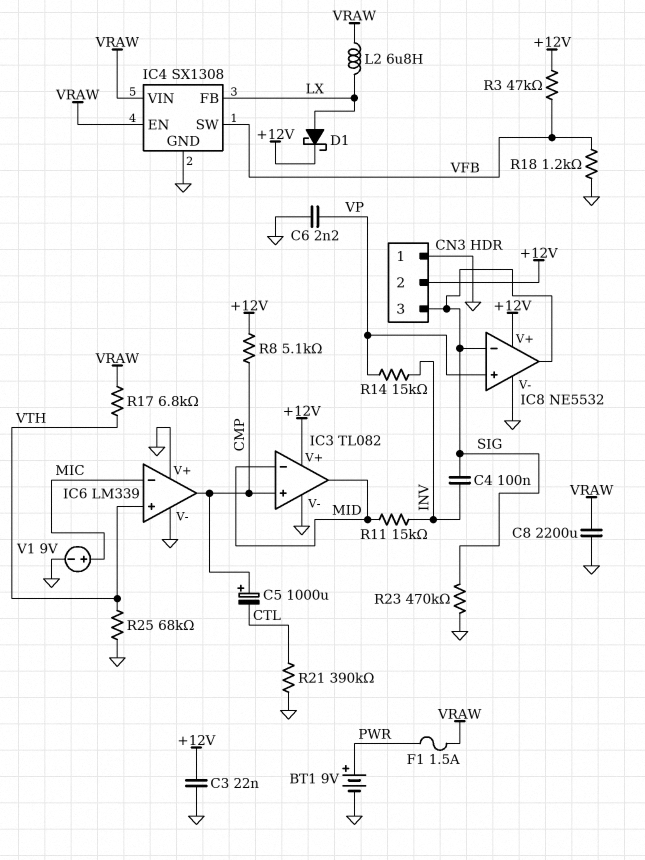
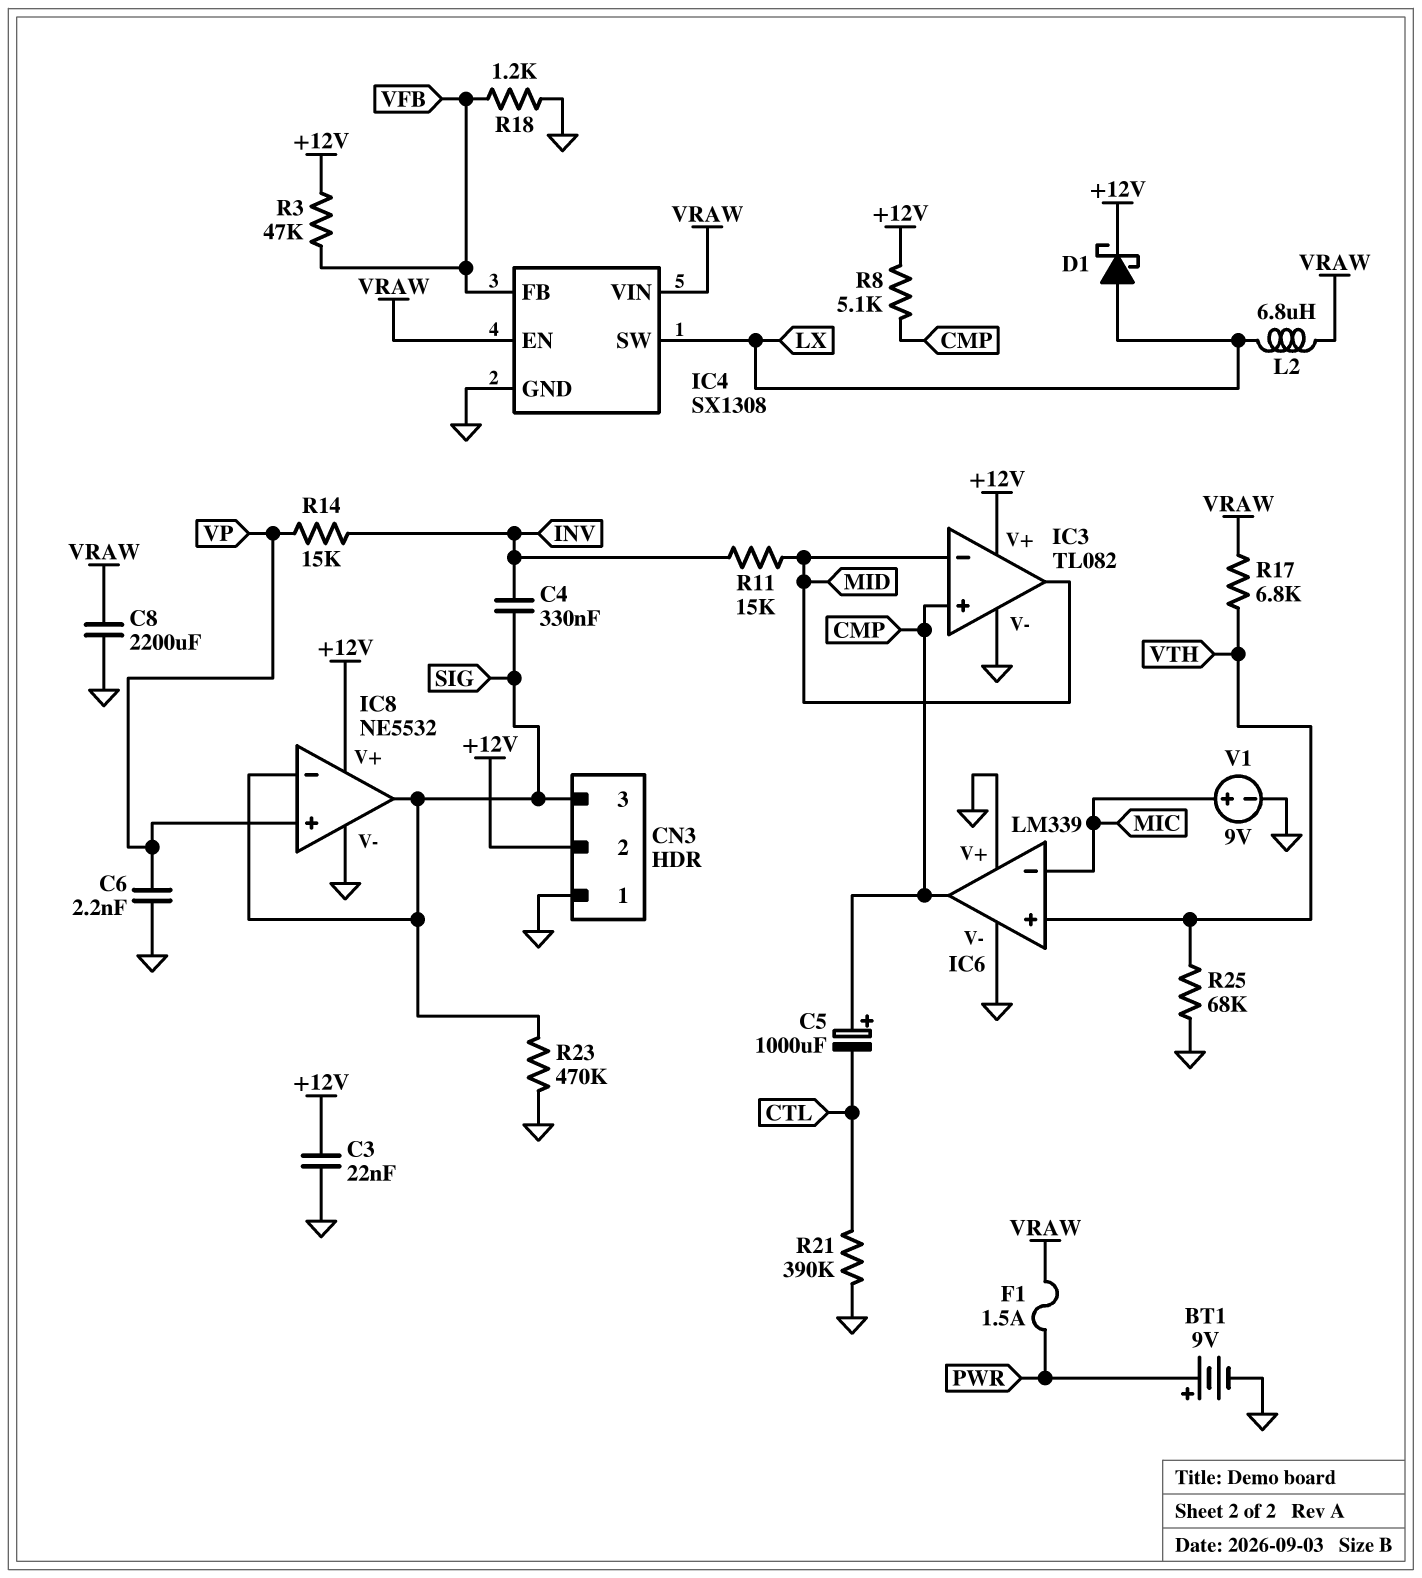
C4: 100nF (INV, SIG) -> 330nF (INV, SIG)
IC4 pin FB: LX -> VFB
IC4 pin SW: VFB -> LX

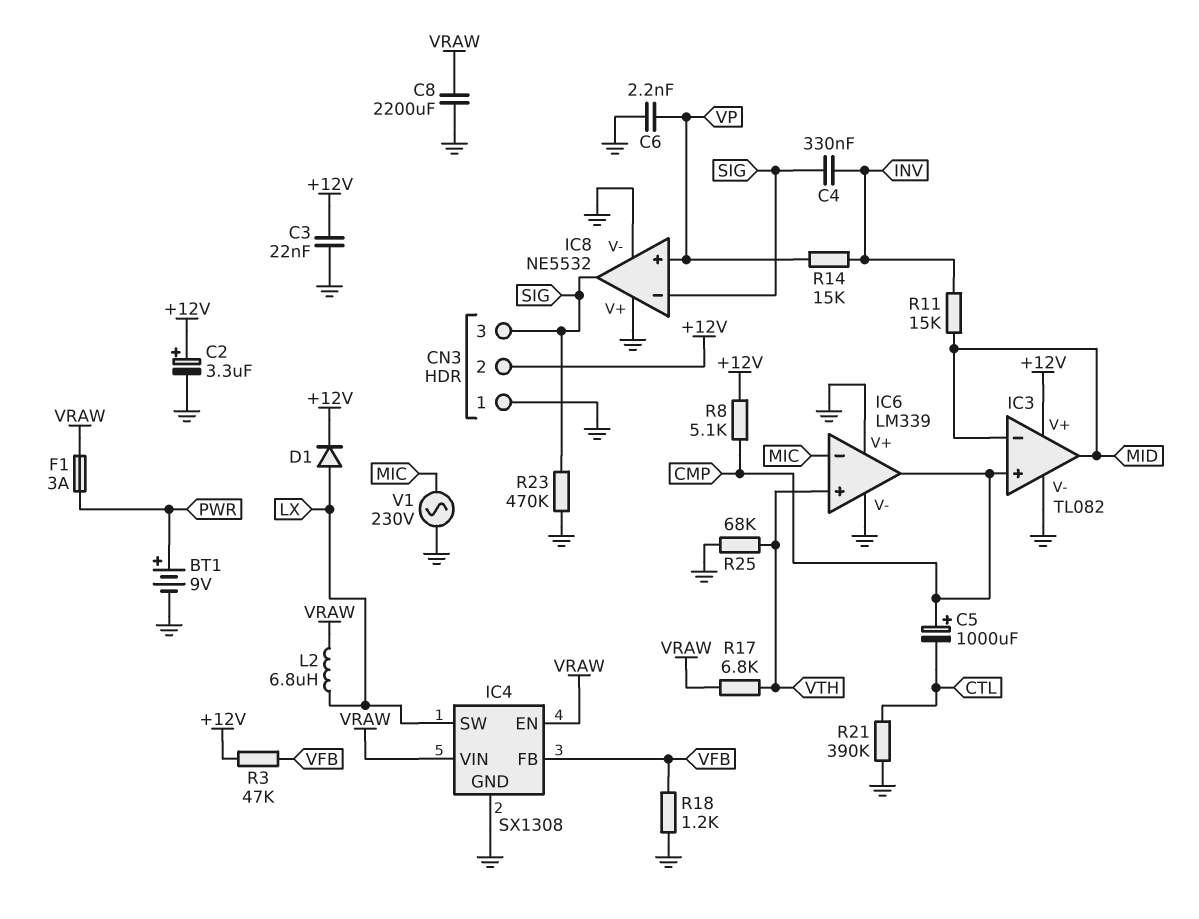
C2: none -> 3.3uF (plus +12V, minus GND)
D1: schottky (A LX, K +12V) -> diode (A LX, K +12V)
F1: 1.5A (PWR, VRAW) -> 3A (PWR, VRAW)
IC8 pin V+: +12V -> GND
V1: 9V (plus MIC, minus GND) -> AC 230V (GND, MIC)

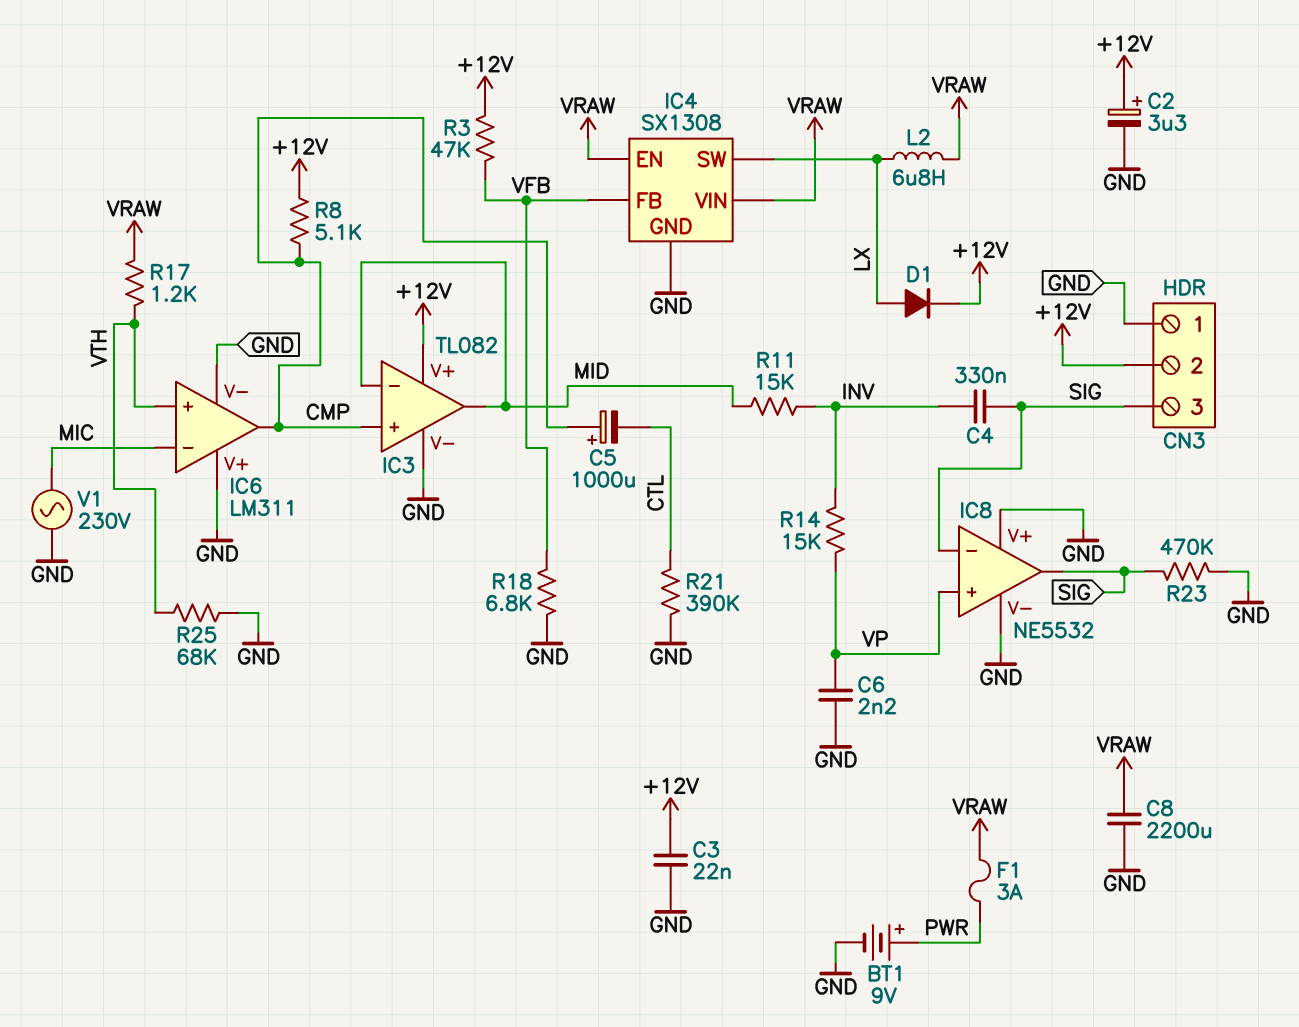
IC6: LM339 -> LM311
R17: 6.8k (VRAW, VTH) -> 1.2k (VRAW, VTH)
R18: 1.2k (GND, VFB) -> 6.8k (GND, VFB)

